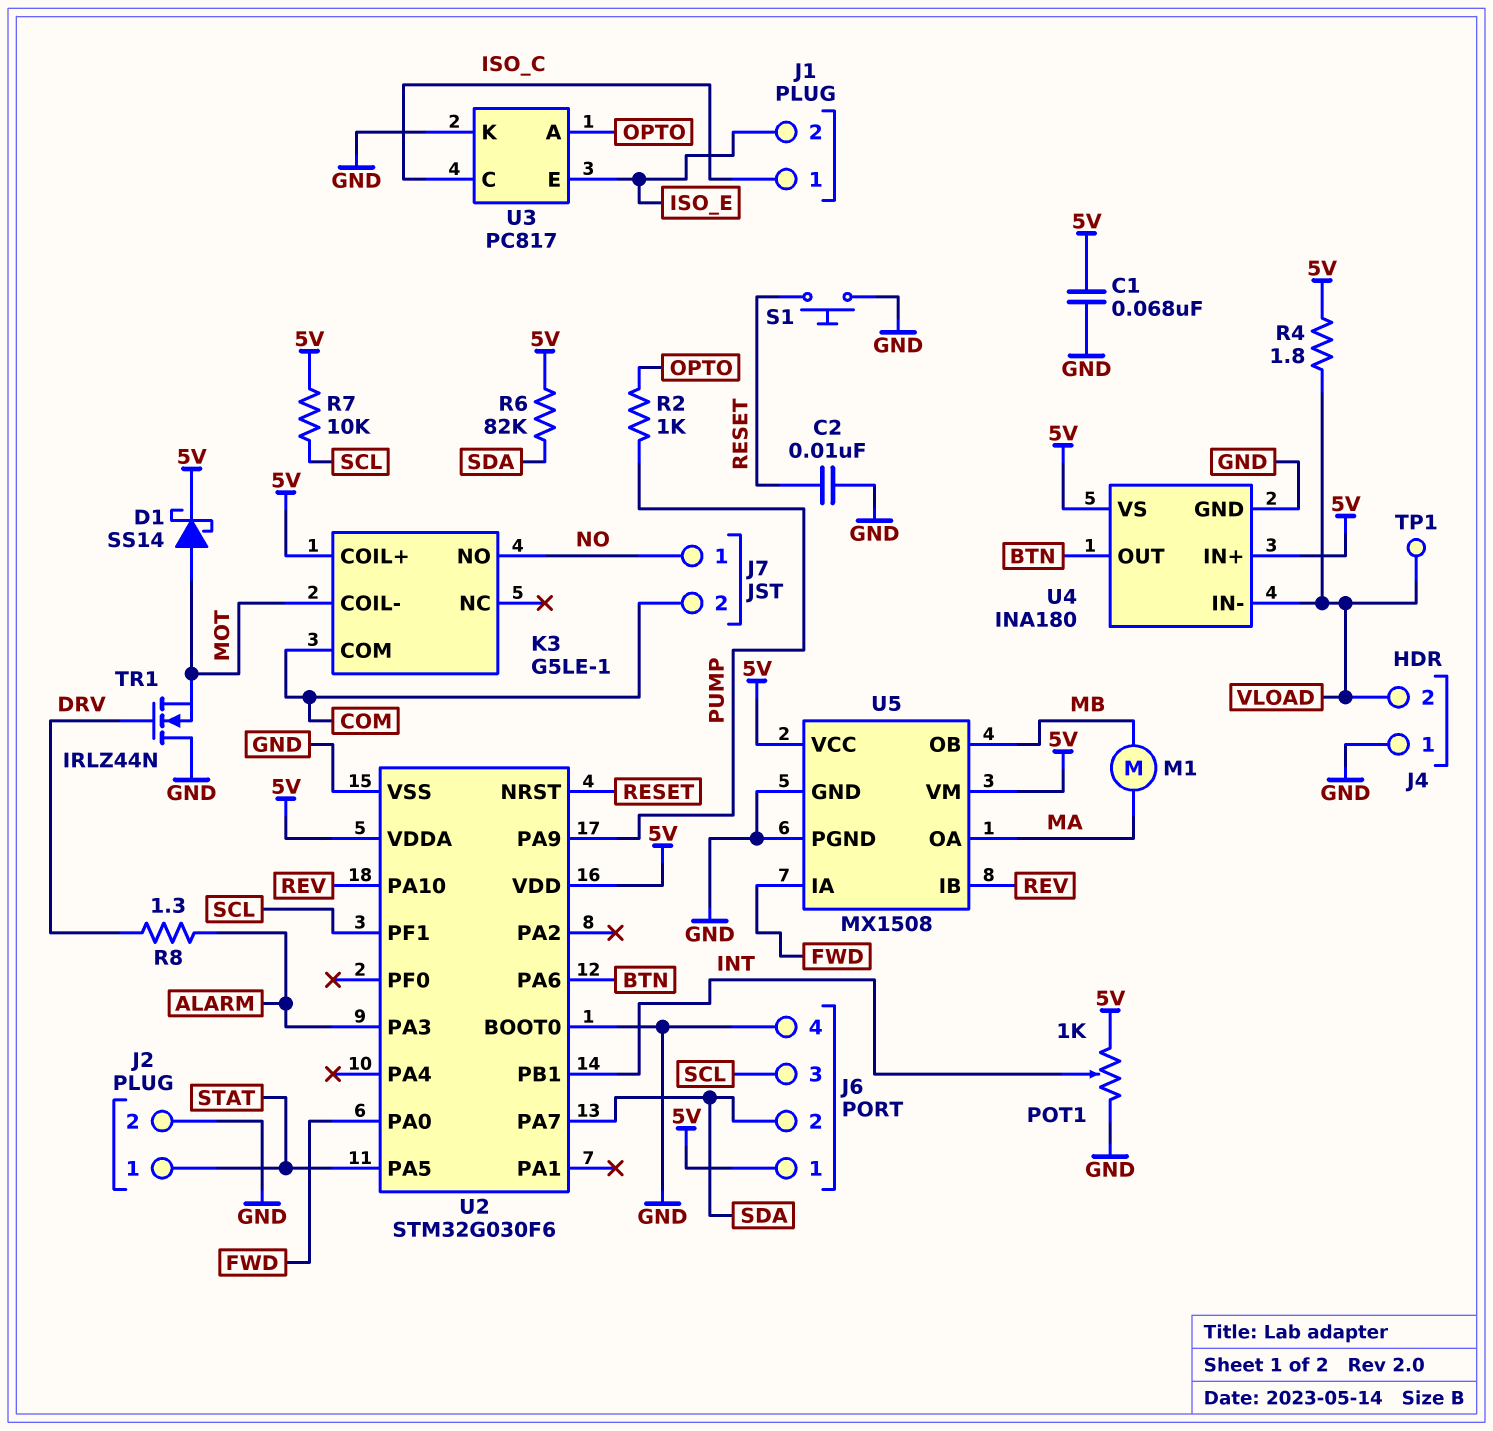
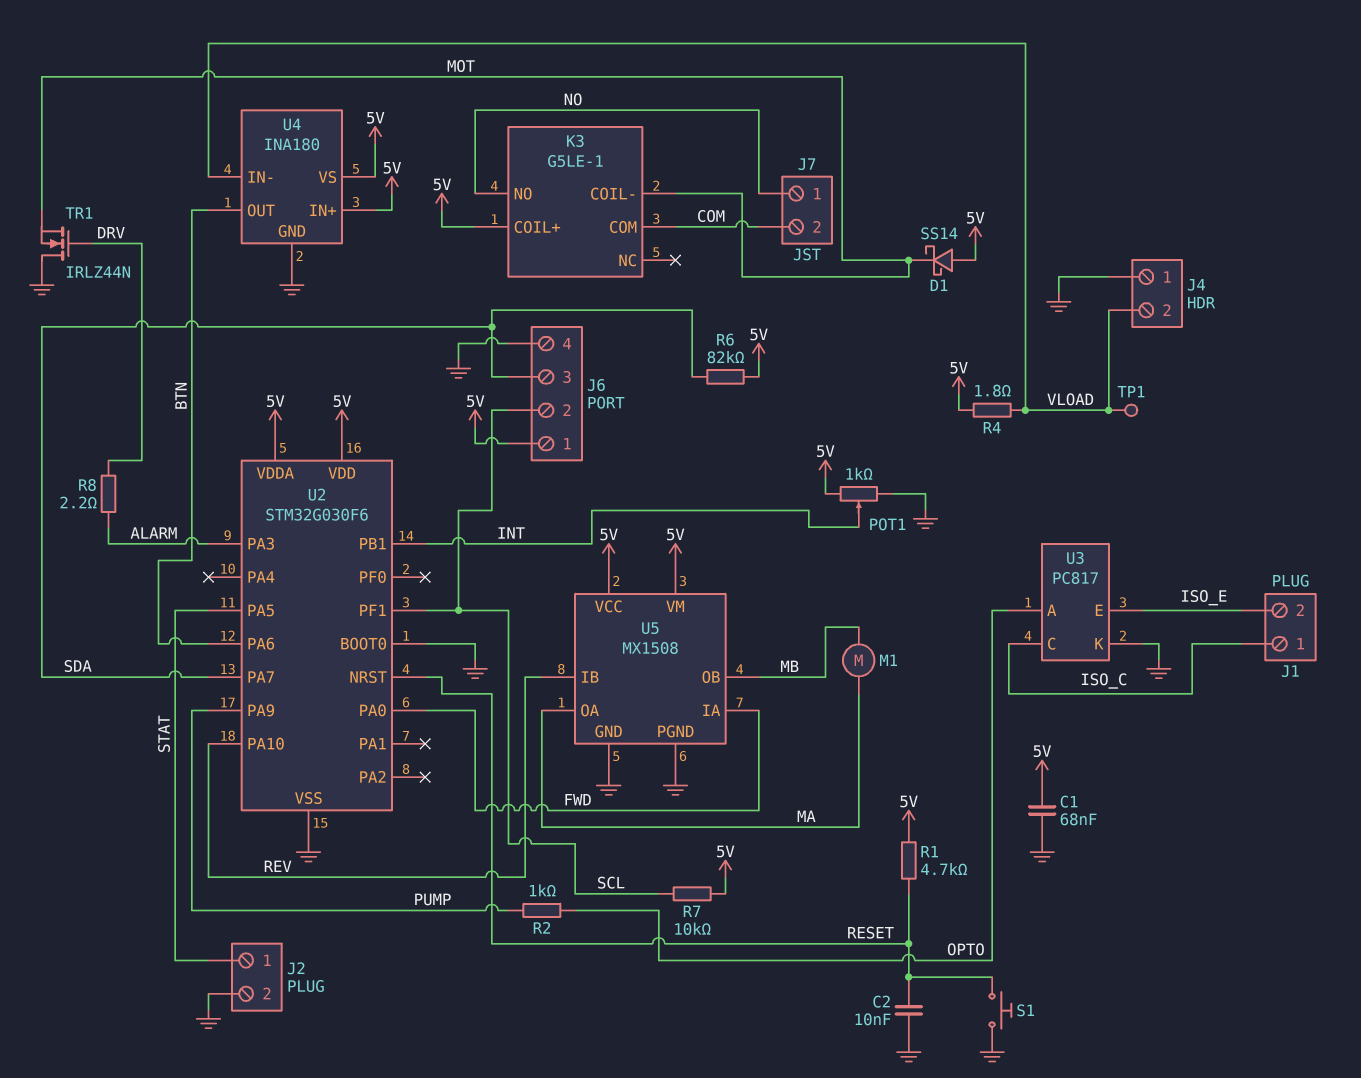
D1: schottky SS14 (A MOT, K 5V) -> schottky SS14 (A 5V, K MOT)
J6 pin 2: SDA -> SCL
J6 pin 3: SCL -> SDA
R1: none -> 4.7k (5V, RESET)
R8: 1.3 (ALARM, DRV) -> 2.2 (ALARM, DRV)

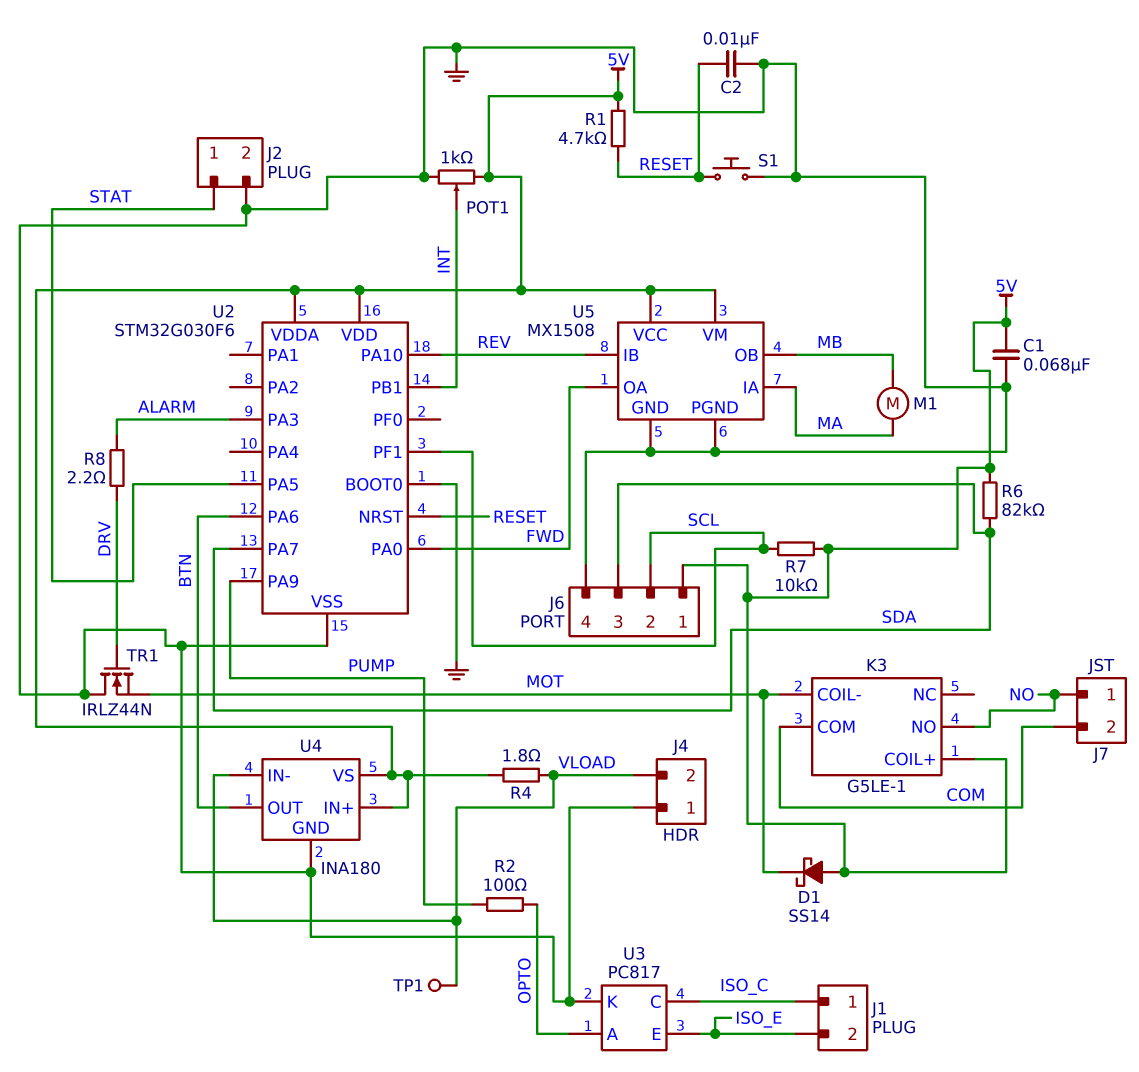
R2: 1k (OPTO, PUMP) -> 100 (OPTO, PUMP)
U5 pin IA: FWD -> MA
U5 pin OA: MA -> FWD

